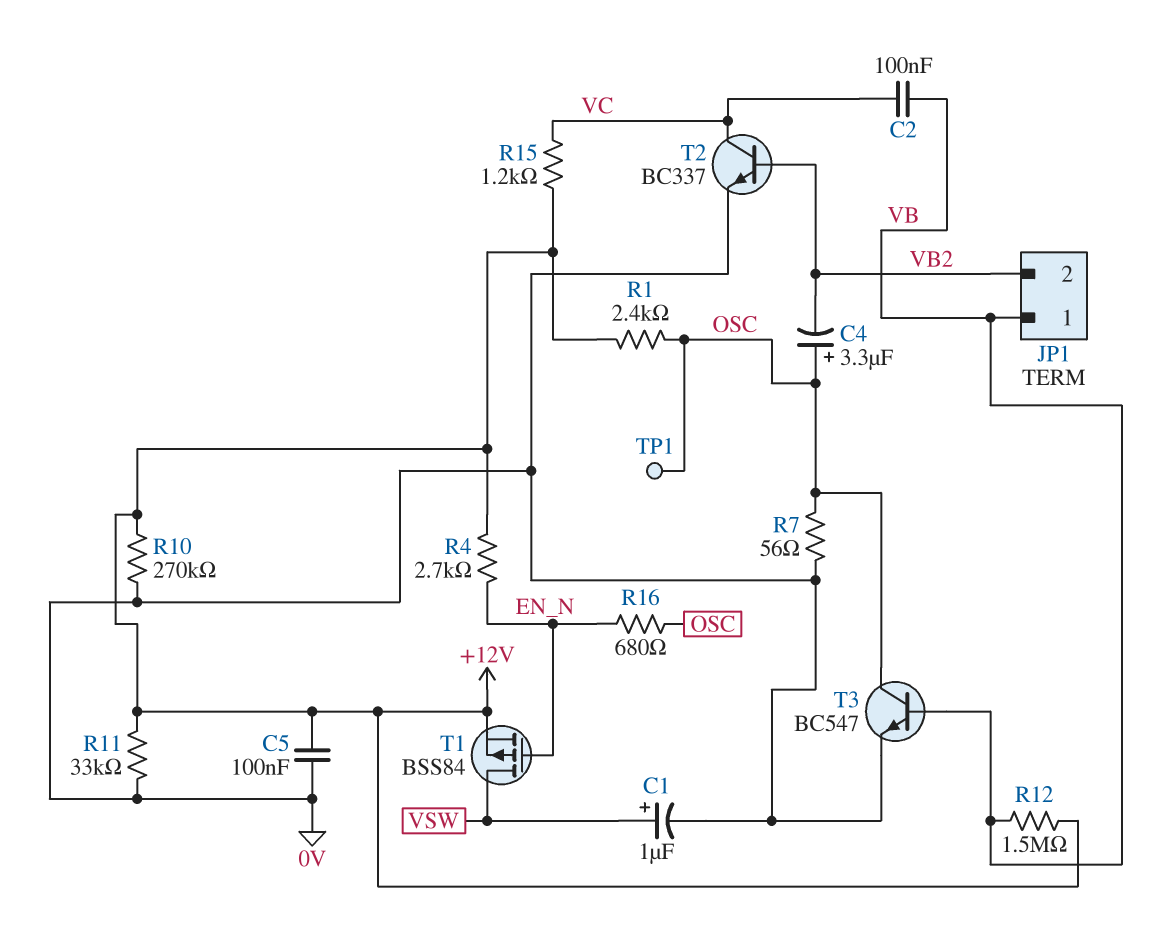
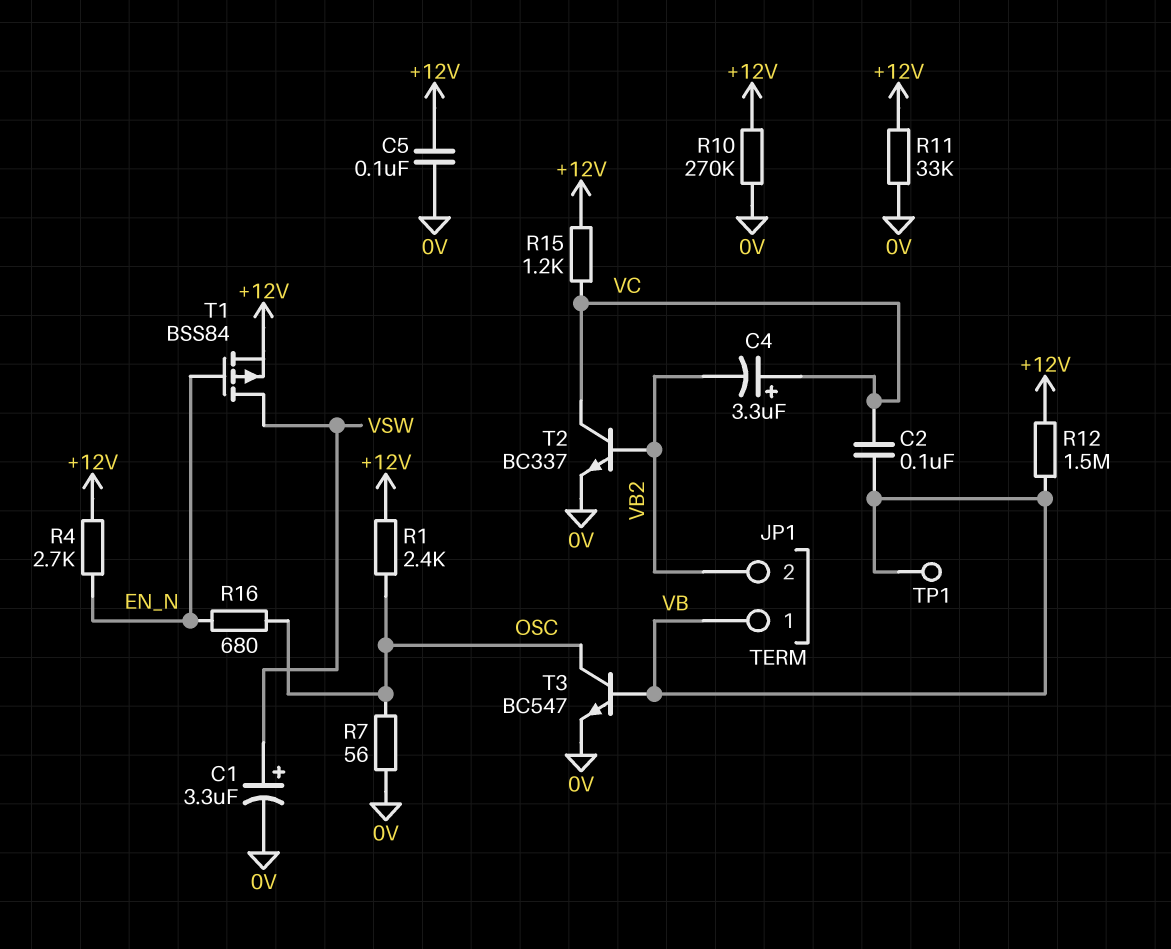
C1: 1uF (plus VSW, minus 0V) -> 3.3uF (plus VSW, minus 0V)
C4: 3.3uF (plus OSC, minus VB2) -> 3.3uF (plus VC, minus VB2)
TP1: test point (OSC) -> test point (VB)

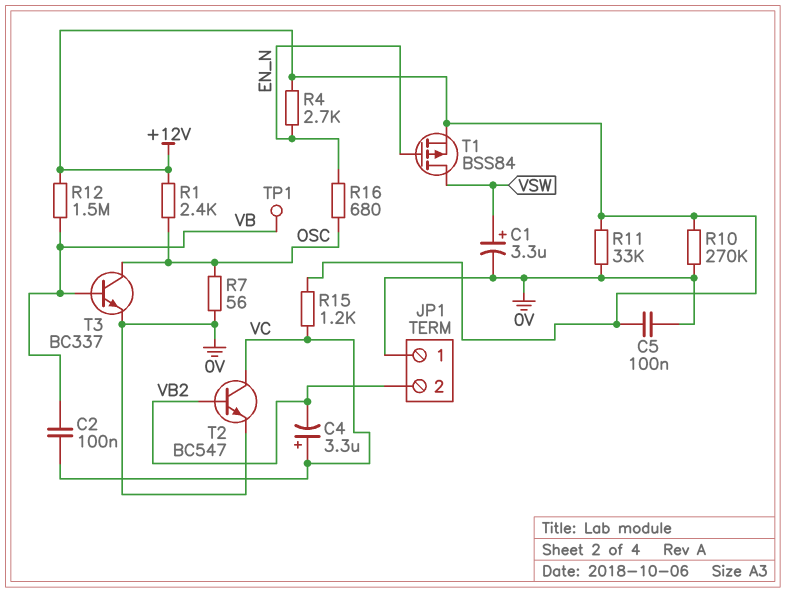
JP1 pin 1: VB -> 0V
T2: NPN BC337 (B VB2, C VC, E 0V) -> NPN BC547 (B VB2, C VC, E 0V)
T3: NPN BC547 (B VB, C OSC, E 0V) -> NPN BC337 (B VB, C OSC, E 0V)

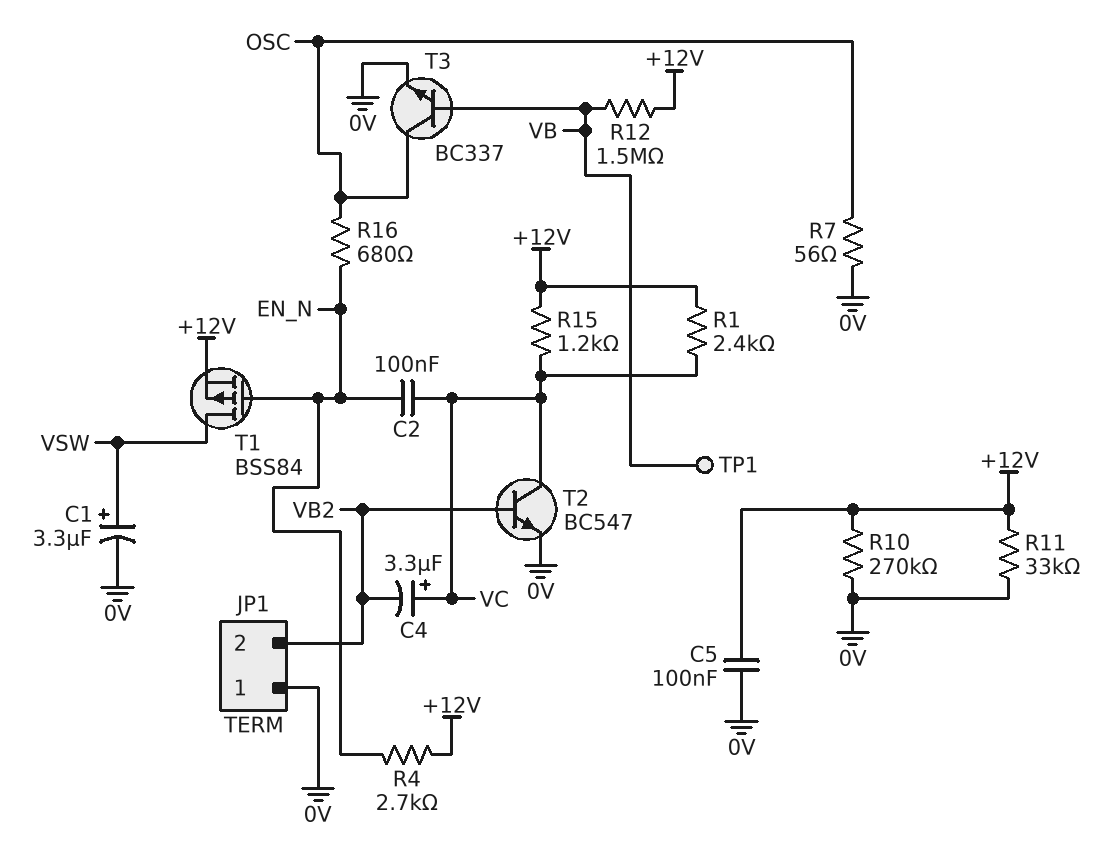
C2: 100nF (VB, VC) -> 100nF (EN_N, VC)
R1: 2.4k (+12V, OSC) -> 2.4k (+12V, VC)

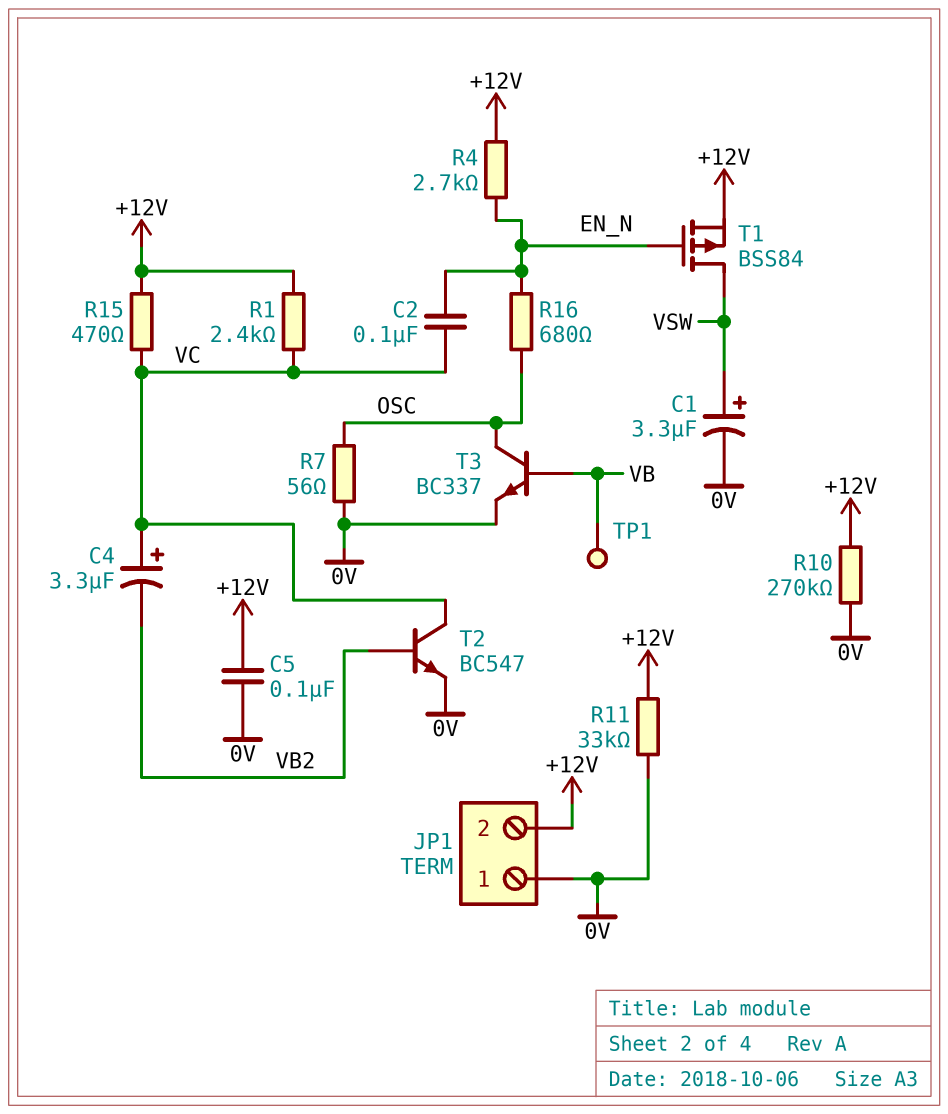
JP1 pin 2: VB2 -> +12V
R12: 1.5M (+12V, VB) -> none
R15: 1.2k (+12V, VC) -> 470 (+12V, VC)

